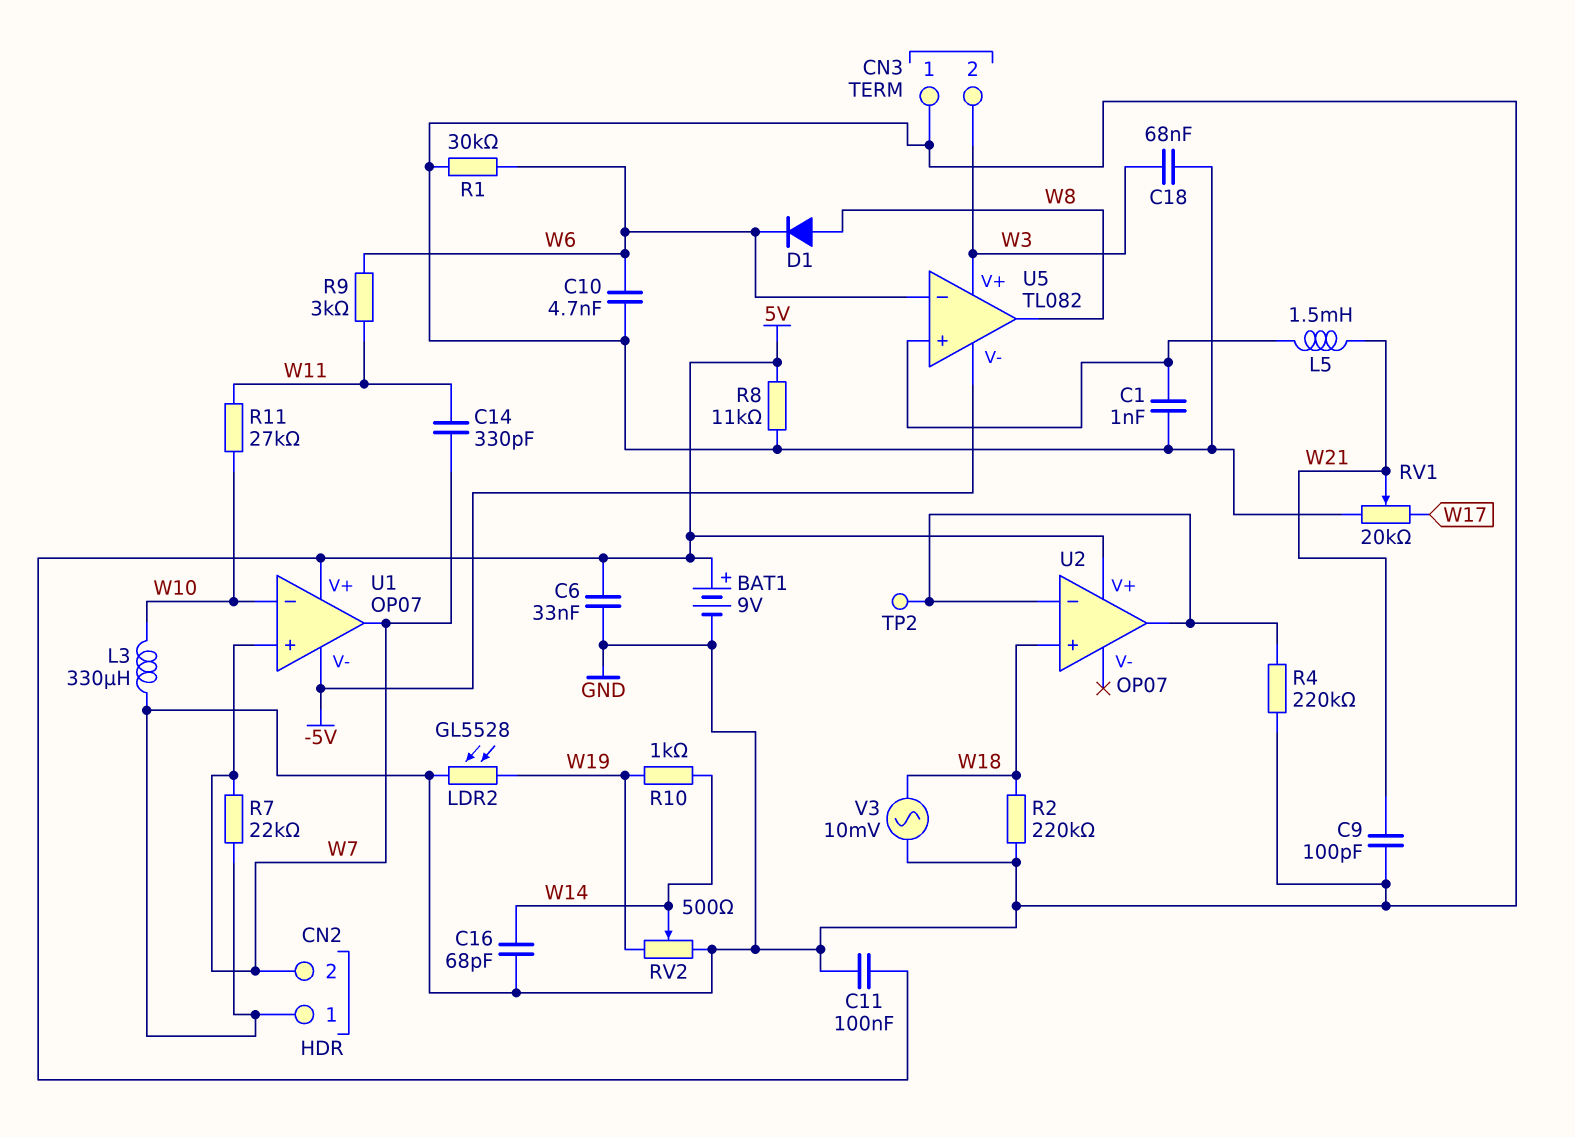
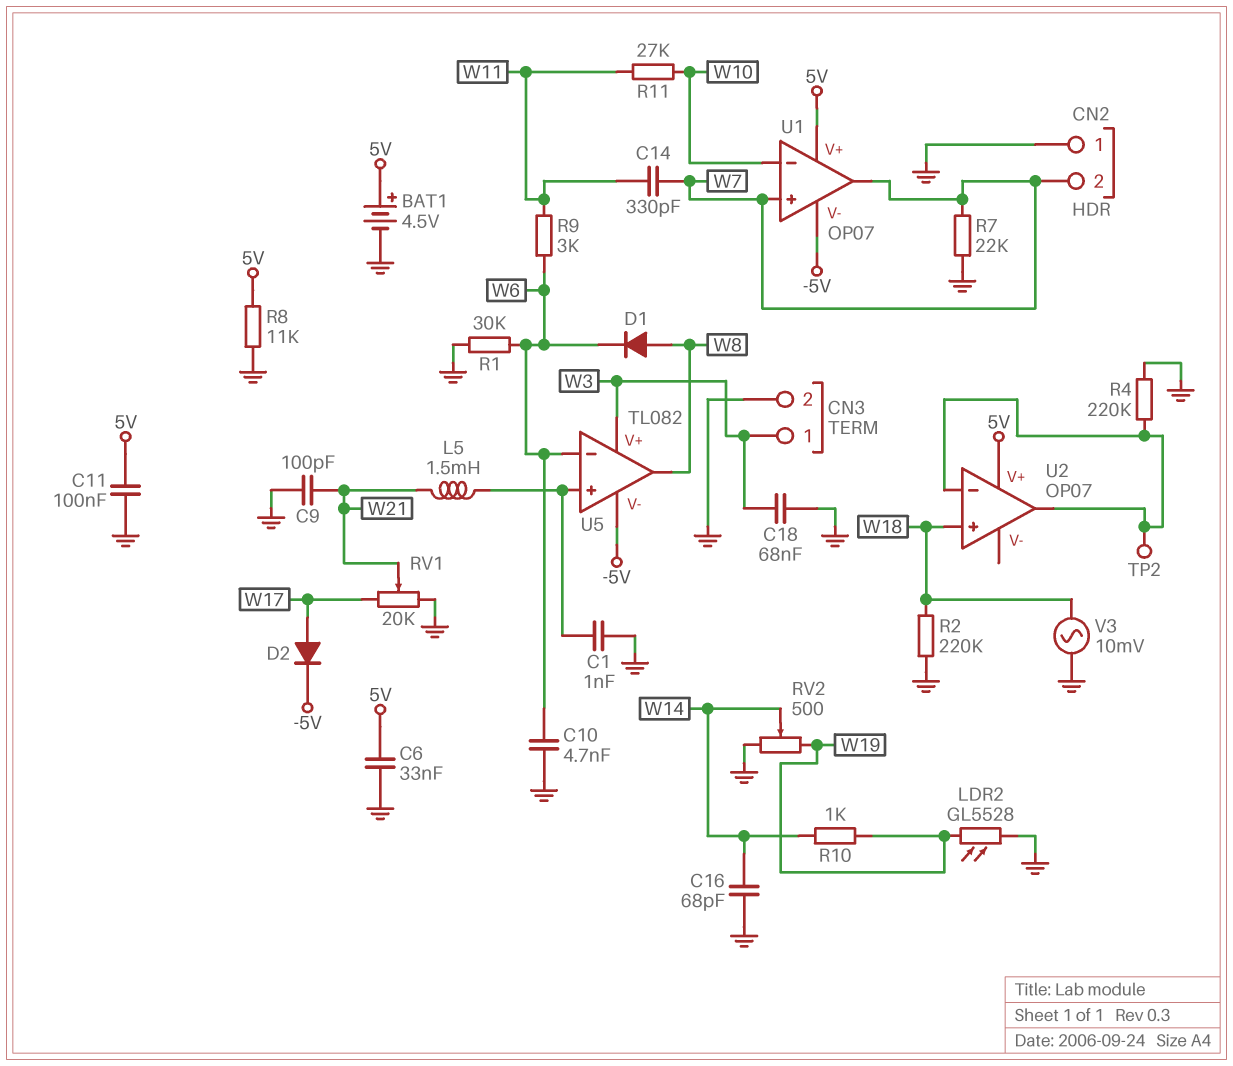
BAT1: 9V (plus 5V, minus GND) -> 4.5V (plus 5V, minus GND)
CN3 pin 1: GND -> W3
CN3 pin 2: W3 -> GND
D2: none -> diode (A W17, K -5V)
L3: 330uH (GND, W10) -> none

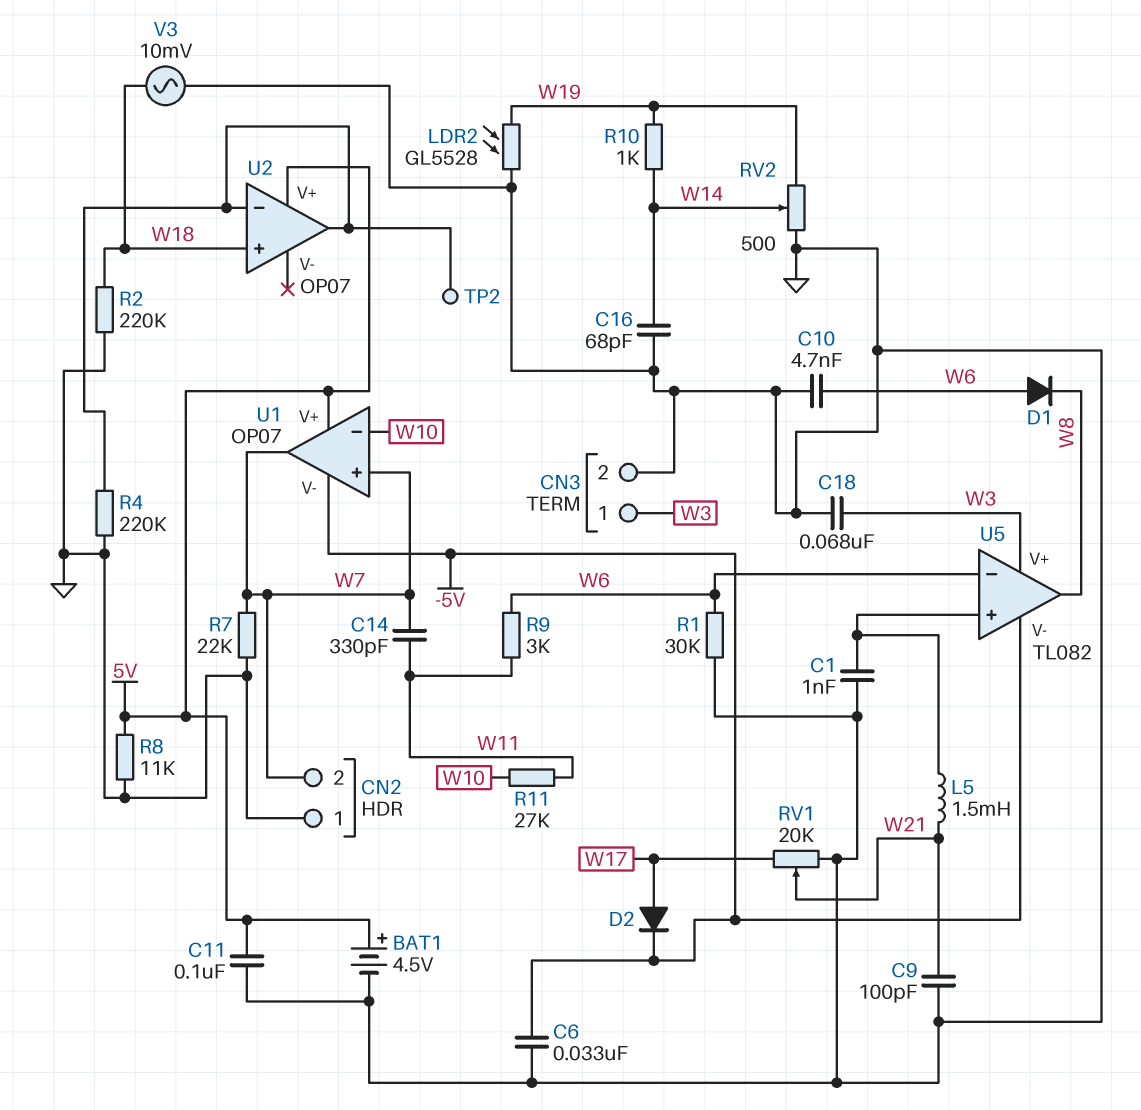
C6: 33nF (5V, GND) -> 33nF (-5V, GND)
D1: diode (A W8, K W6) -> diode (A W6, K W8)

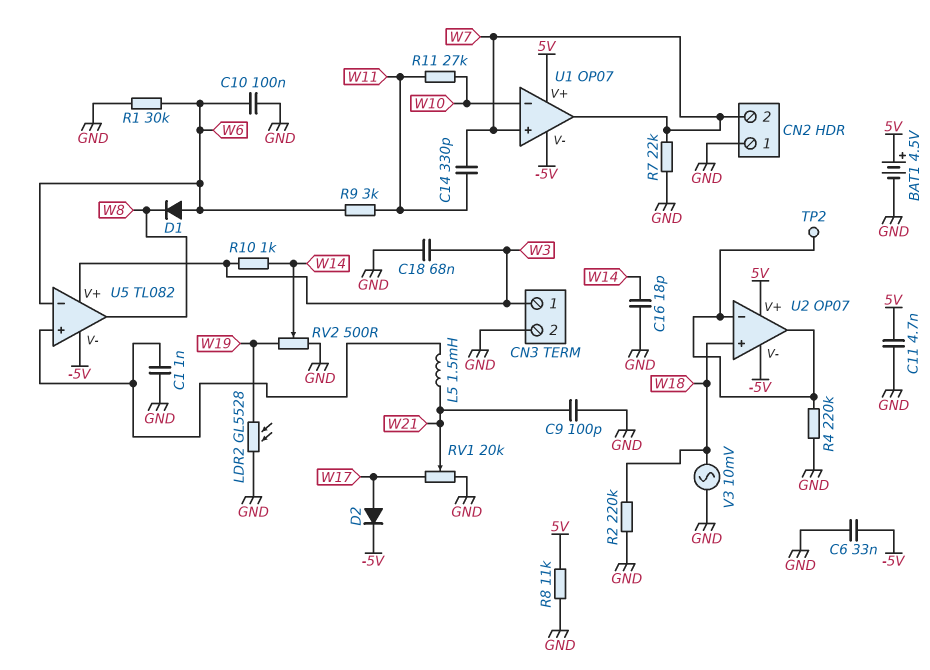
C10: 4.7nF (GND, W6) -> 100nF (GND, W6)
C11: 100nF (5V, GND) -> 4.7nF (5V, GND)
C16: 68pF (GND, W14) -> 18pF (GND, W14)
R10: 1k (W14, W19) -> 1k (W3, W14)
U2 pin V-: none -> -5V

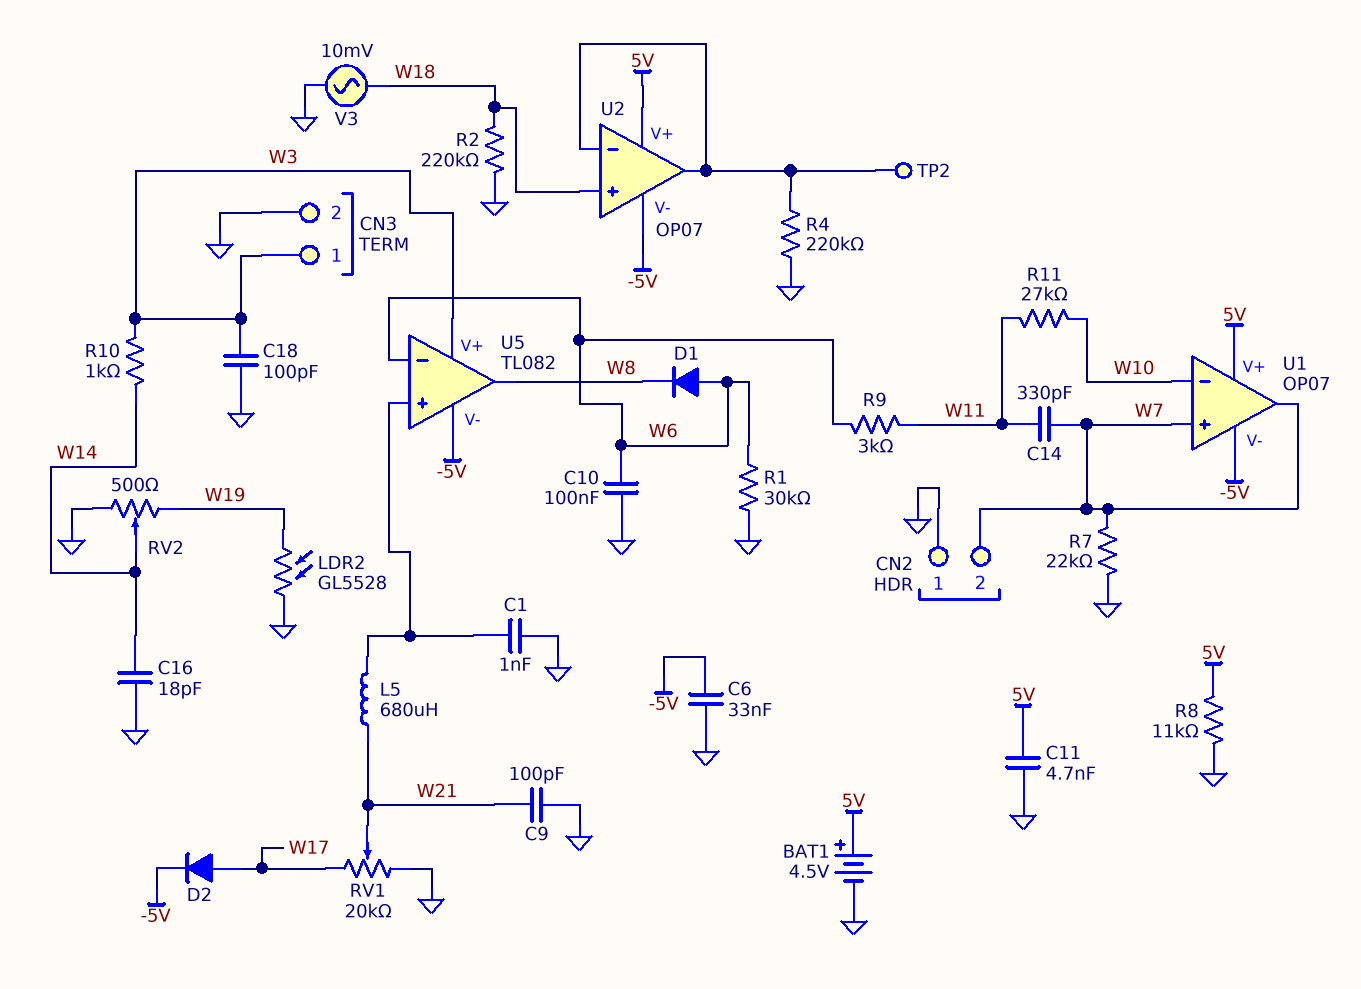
C18: 68nF (GND, W3) -> 100pF (GND, W3)
L5: 1.5mH (U5/in+, W21) -> 680uH (U5/in+, W21)

